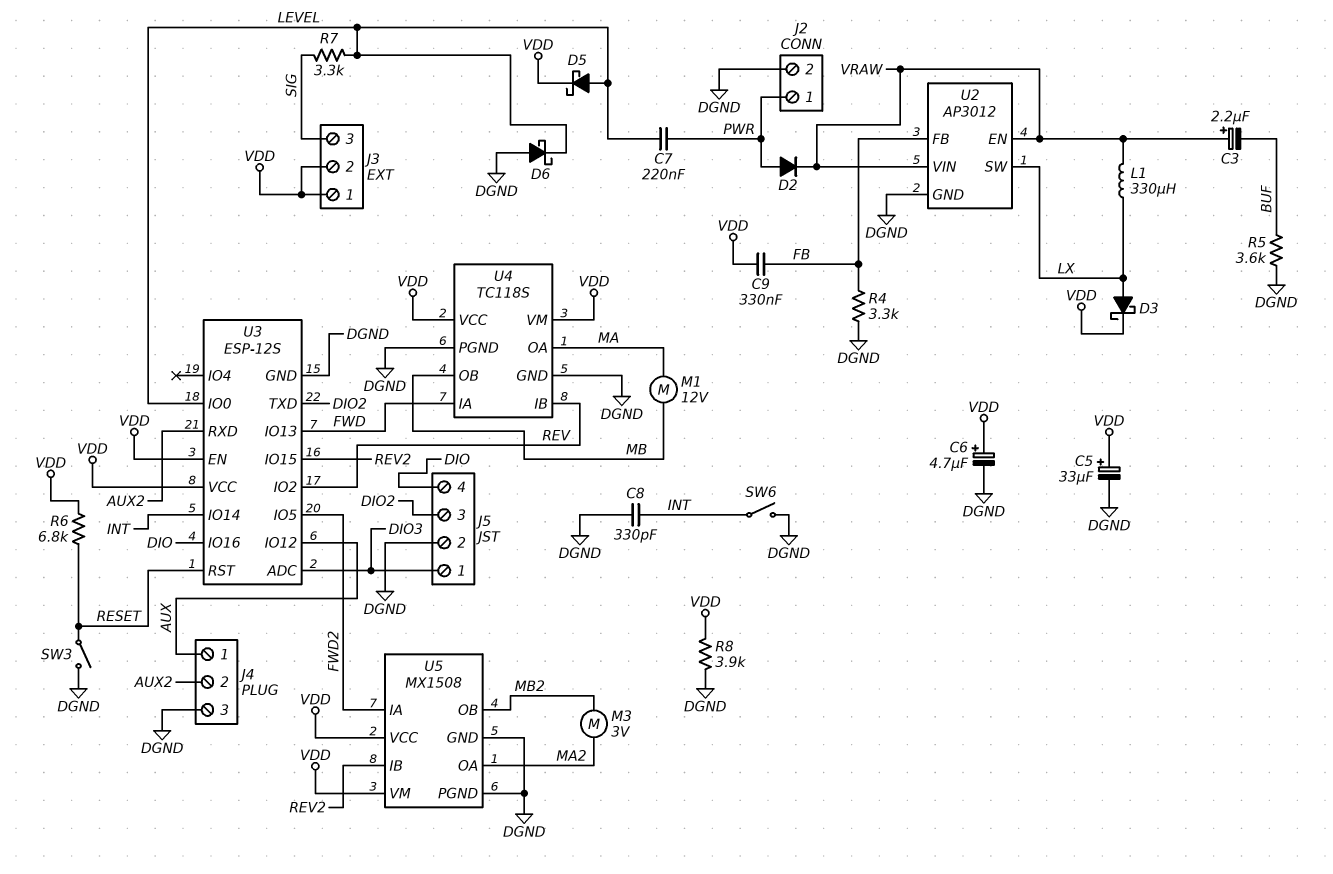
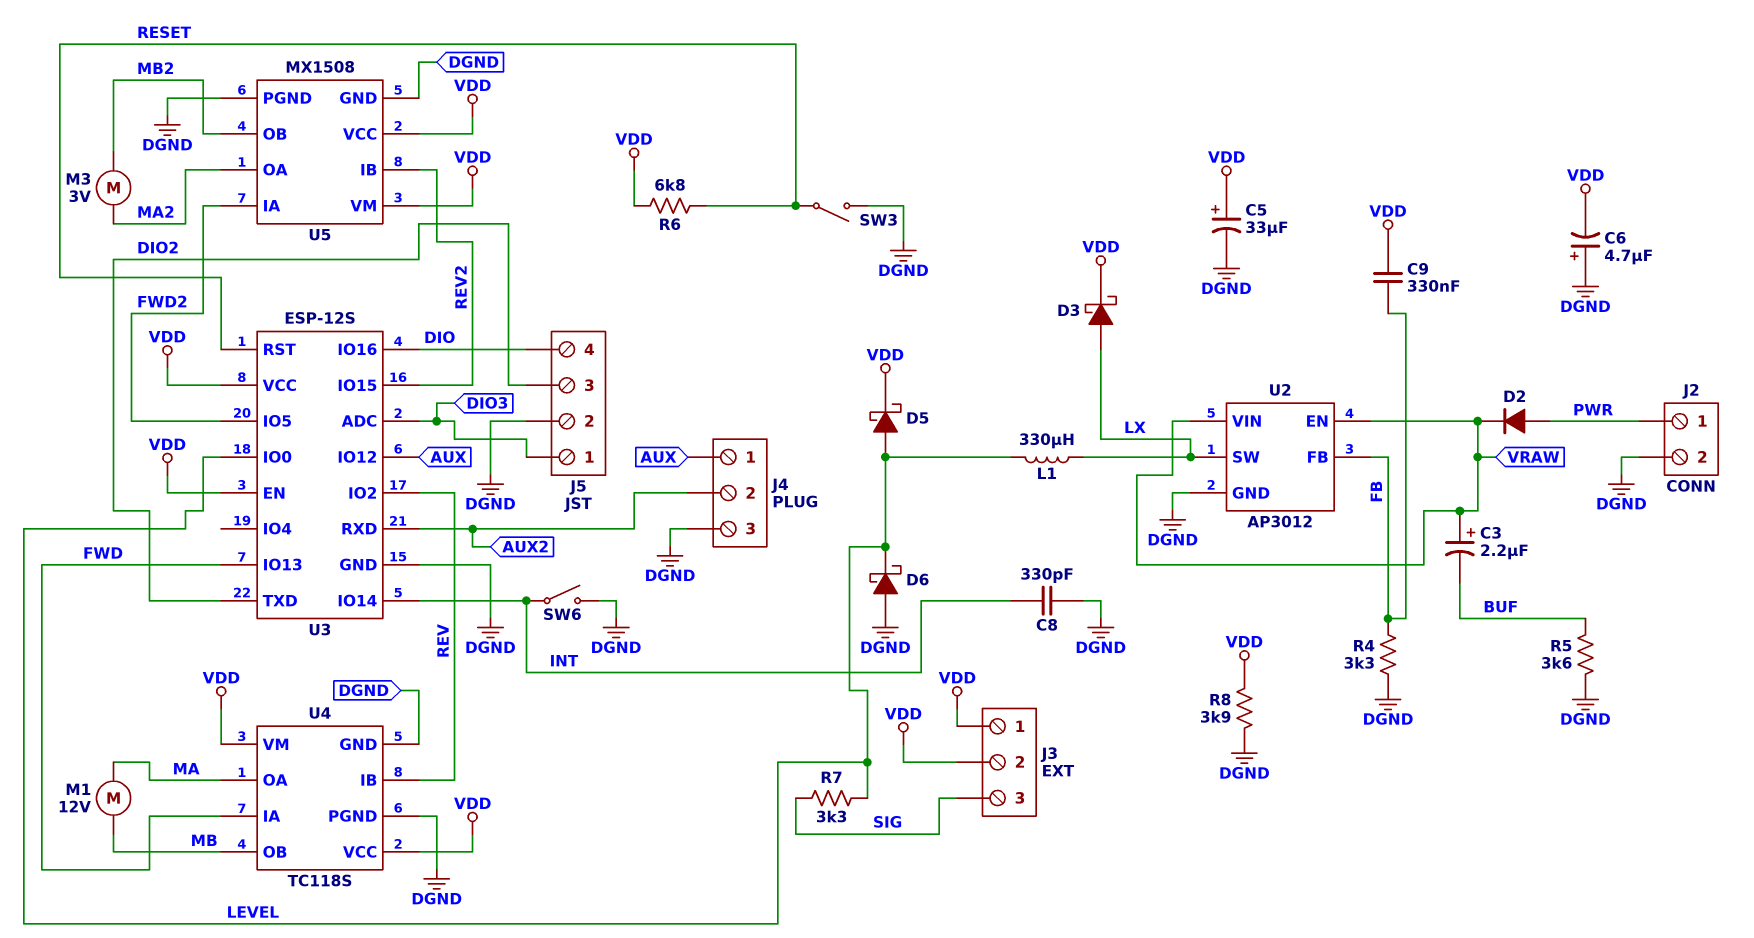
C6: 4.7uF (plus VDD, minus DGND) -> 4.7uF (plus DGND, minus VDD)
C7: 220nF (LEVEL, PWR) -> none
L1: 330uH (LX, VRAW) -> 330uH (LEVEL, LX)

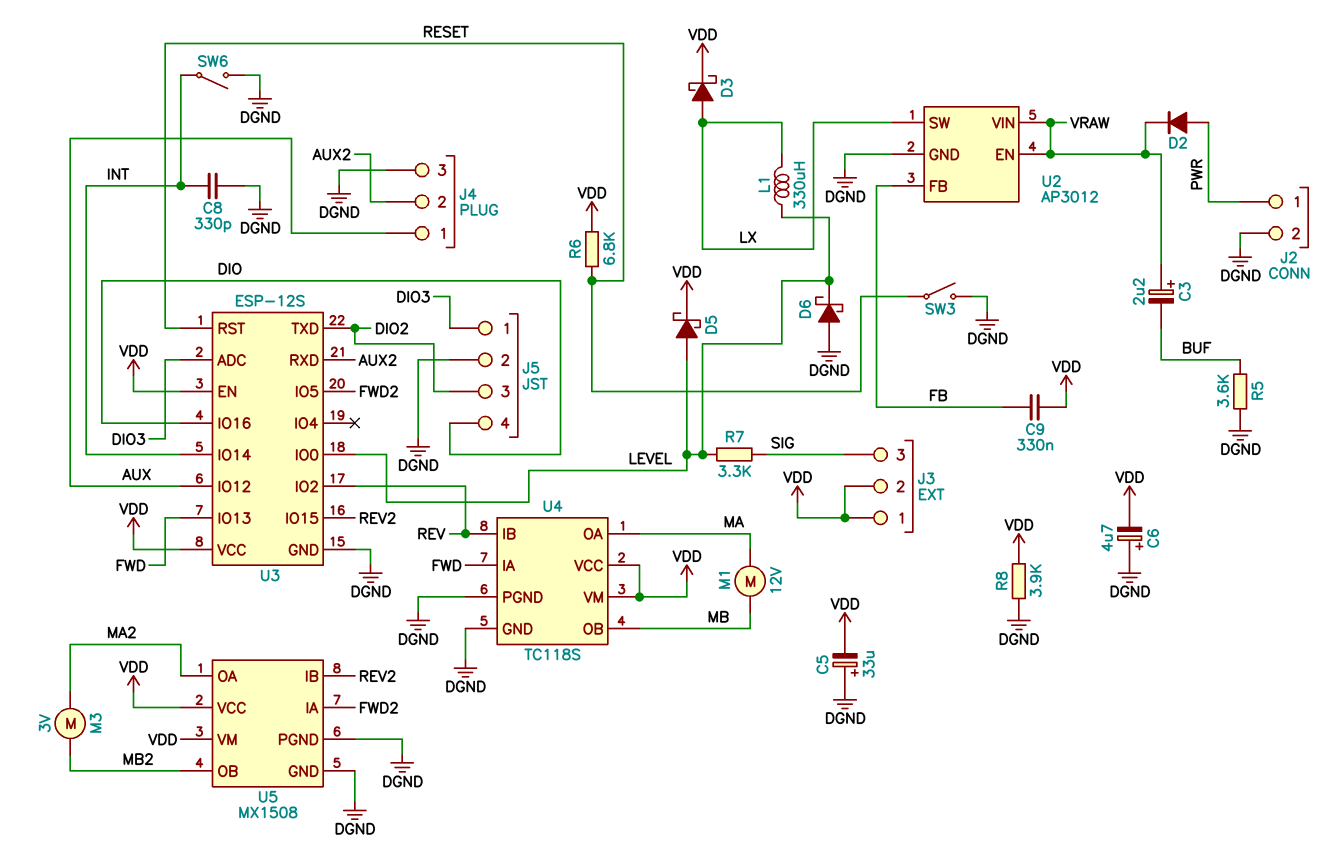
C5: 33uF (plus VDD, minus DGND) -> 33uF (plus DGND, minus VDD)
R4: 3.3k (DGND, FB) -> none

